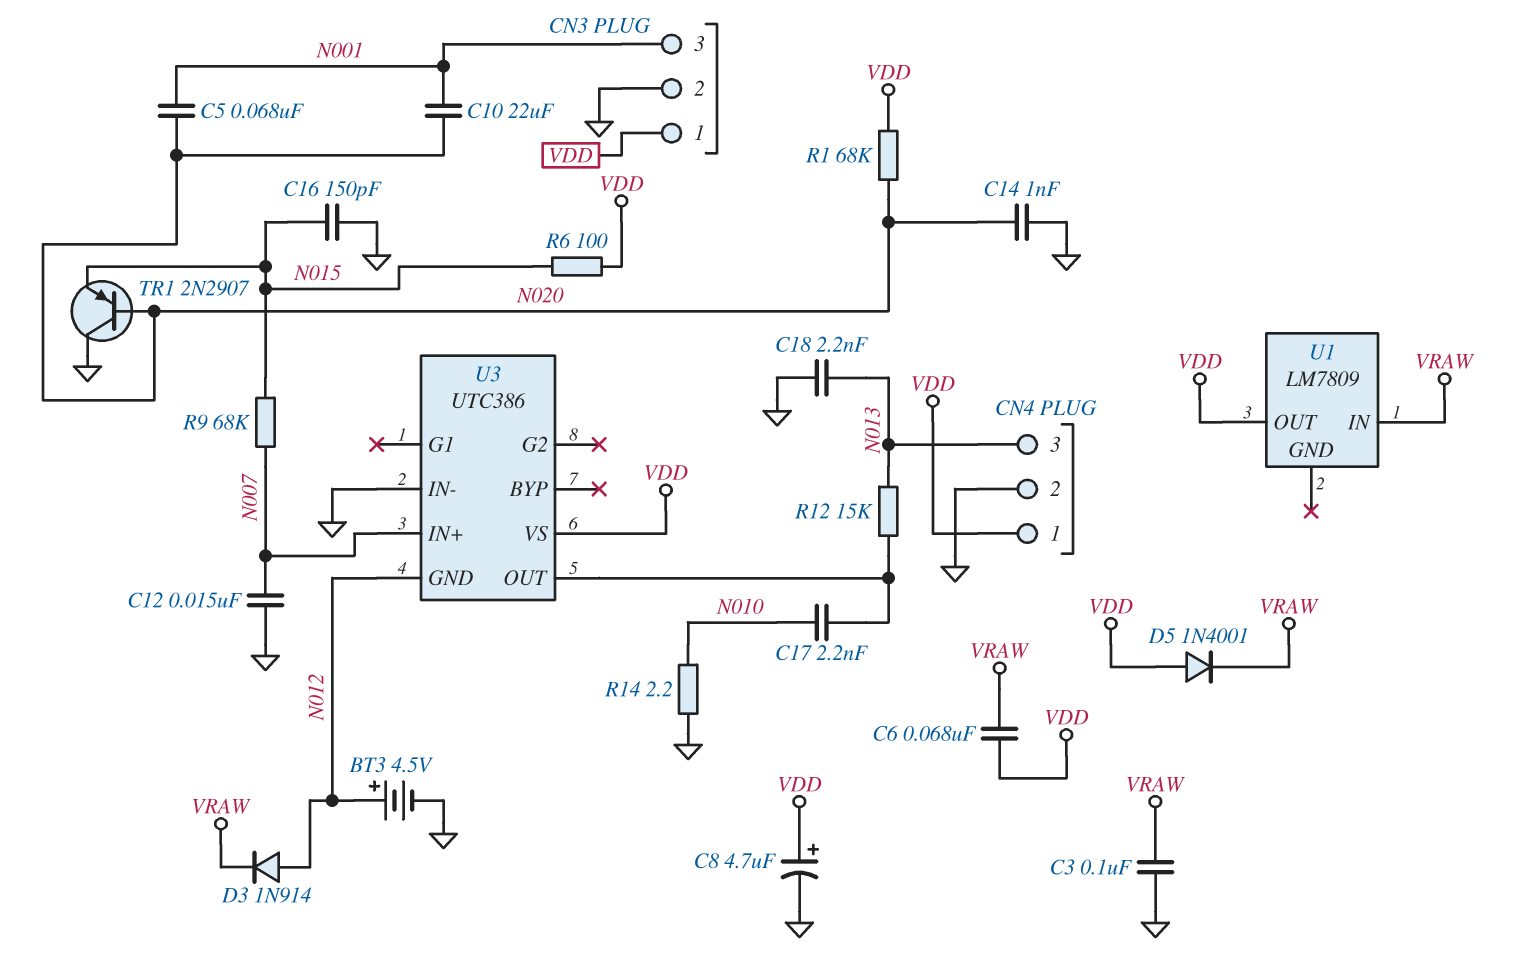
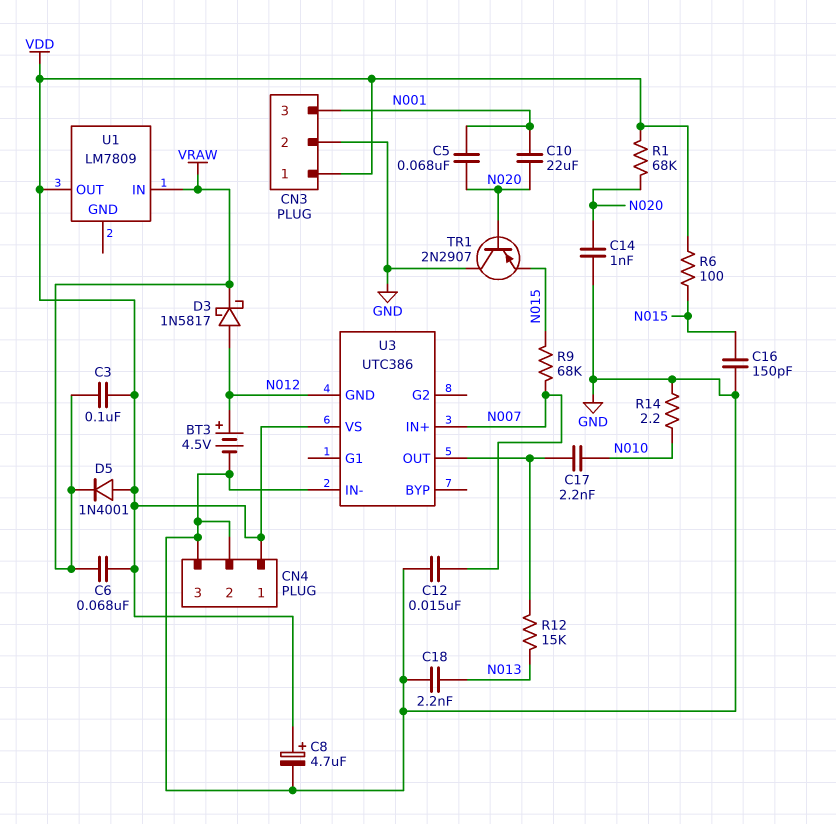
C3: 100nF (GND, VRAW) -> 100nF (VDD, VRAW)
CN4 pin 3: N013 -> GND
D3: diode 1N914 (A N012, K VRAW) -> schottky 1N5817 (A N012, K VRAW)

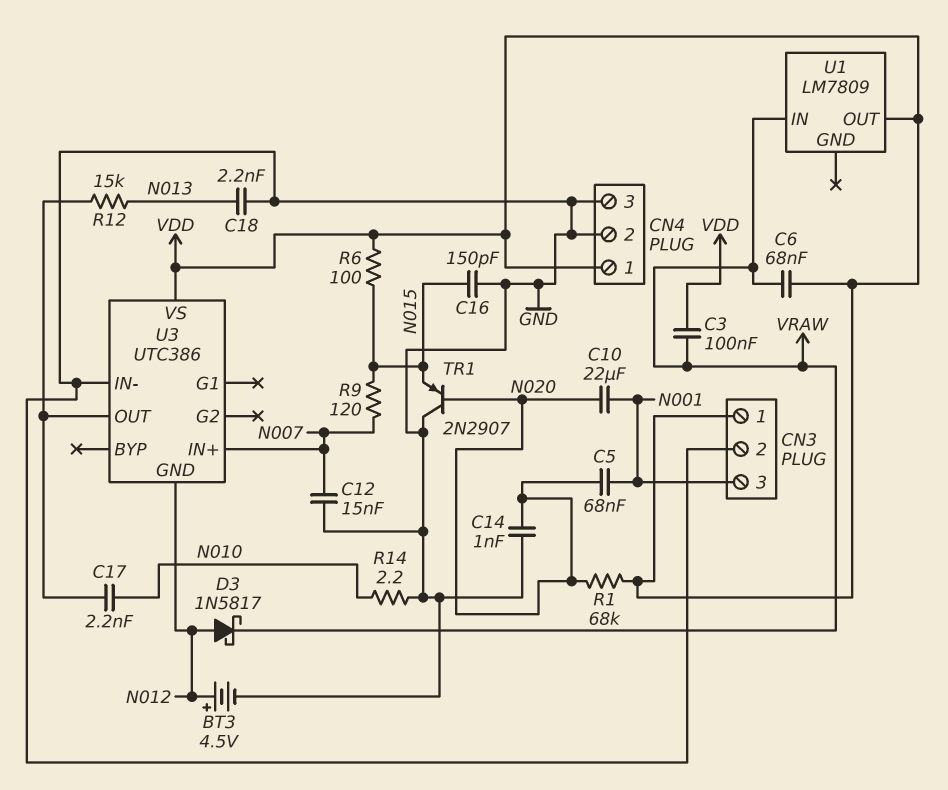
C8: 4.7uF (plus VDD, minus GND) -> none
D5: diode 1N4001 (A VDD, K VRAW) -> none
R9: 68k (N007, N015) -> 120 (N007, N015)

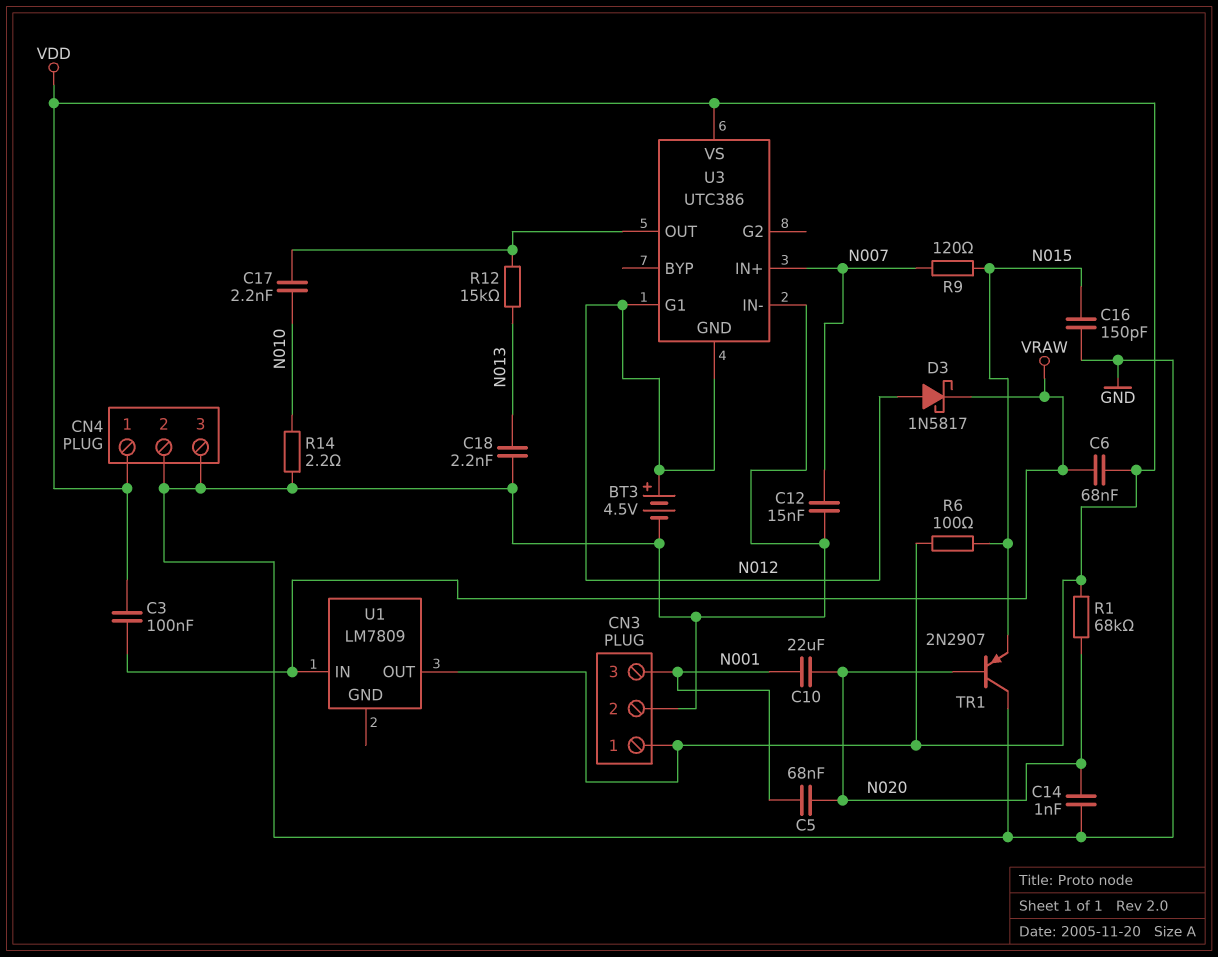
U3 pin G1: none -> N012

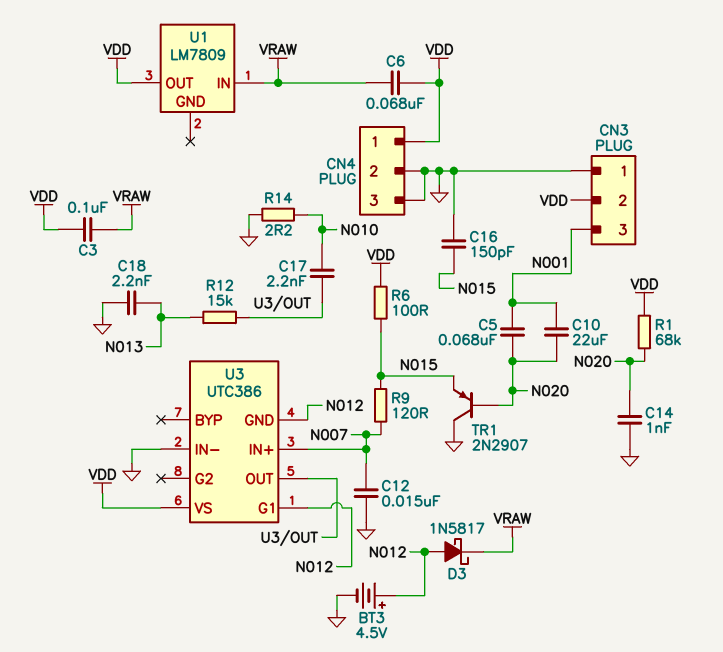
CN3 pin 1: VDD -> GND
CN3 pin 2: GND -> VDD

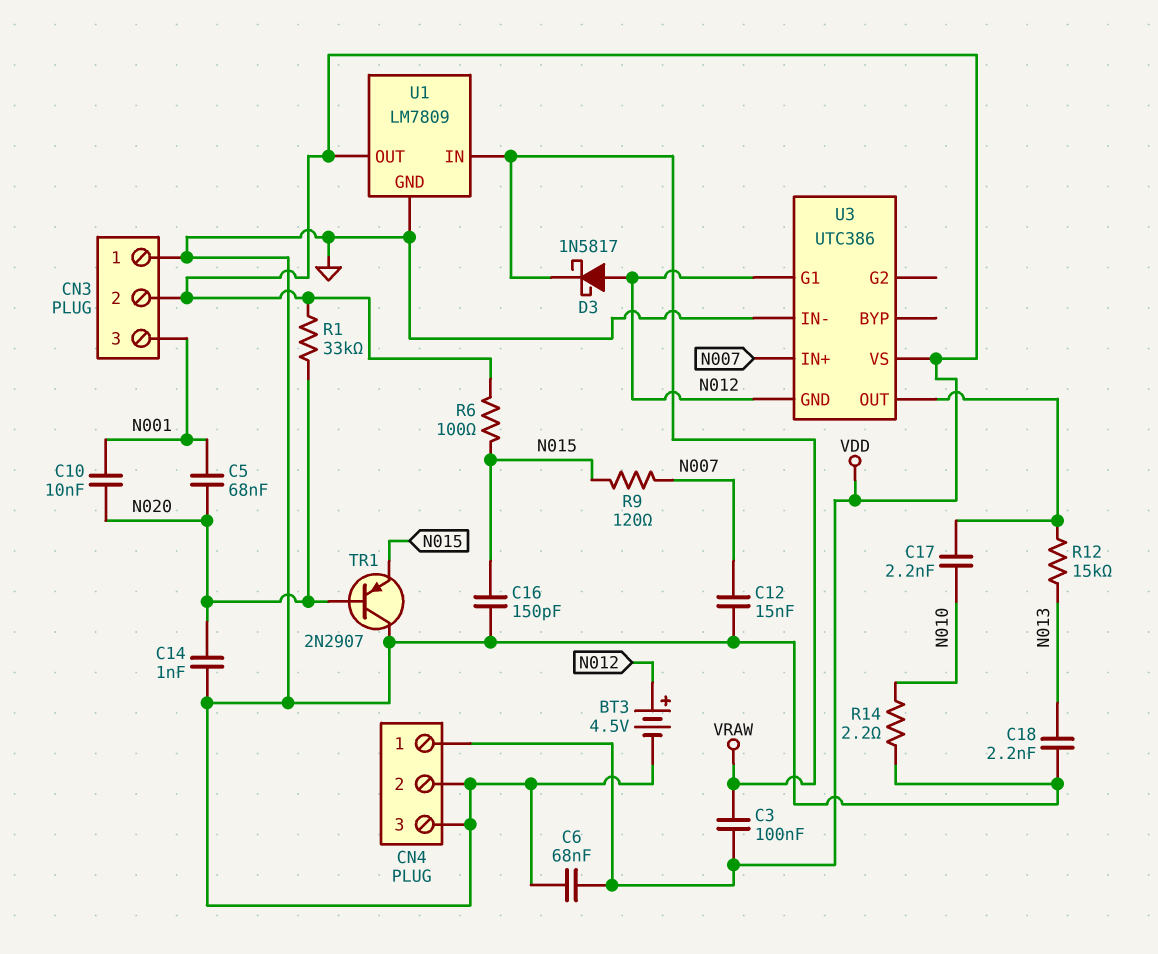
C6: 68nF (VDD, VRAW) -> 68nF (GND, VDD)
C10: 22uF (N001, N020) -> 10nF (N001, N020)
R1: 68k (N020, VDD) -> 33k (N020, VDD)
U1 pin GND: none -> GND

